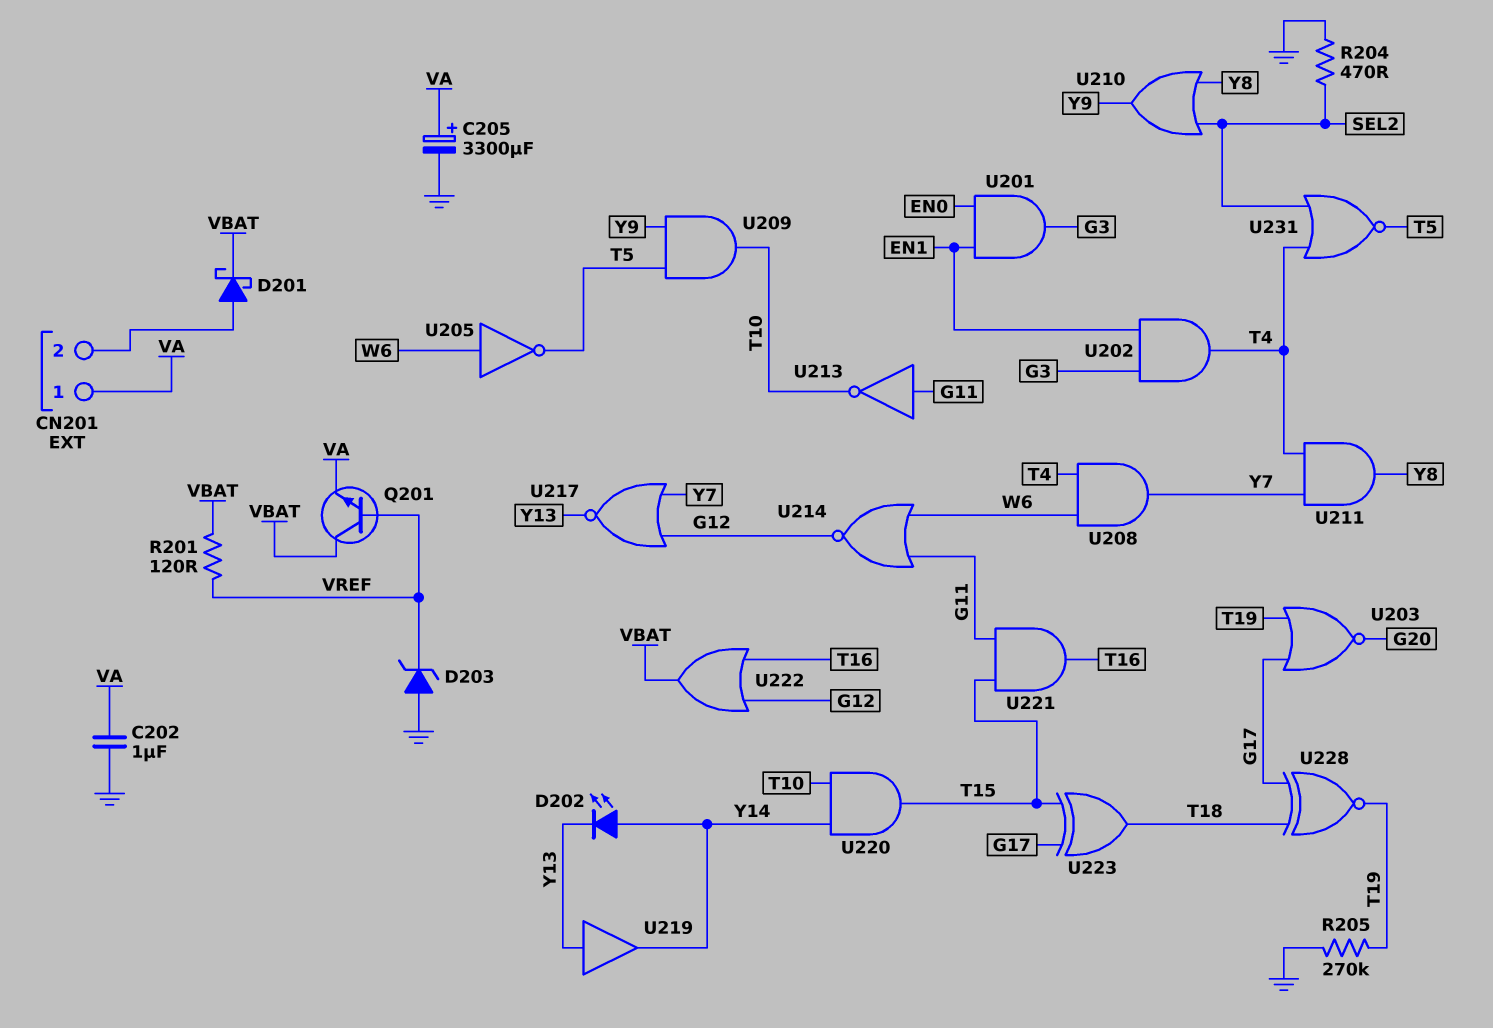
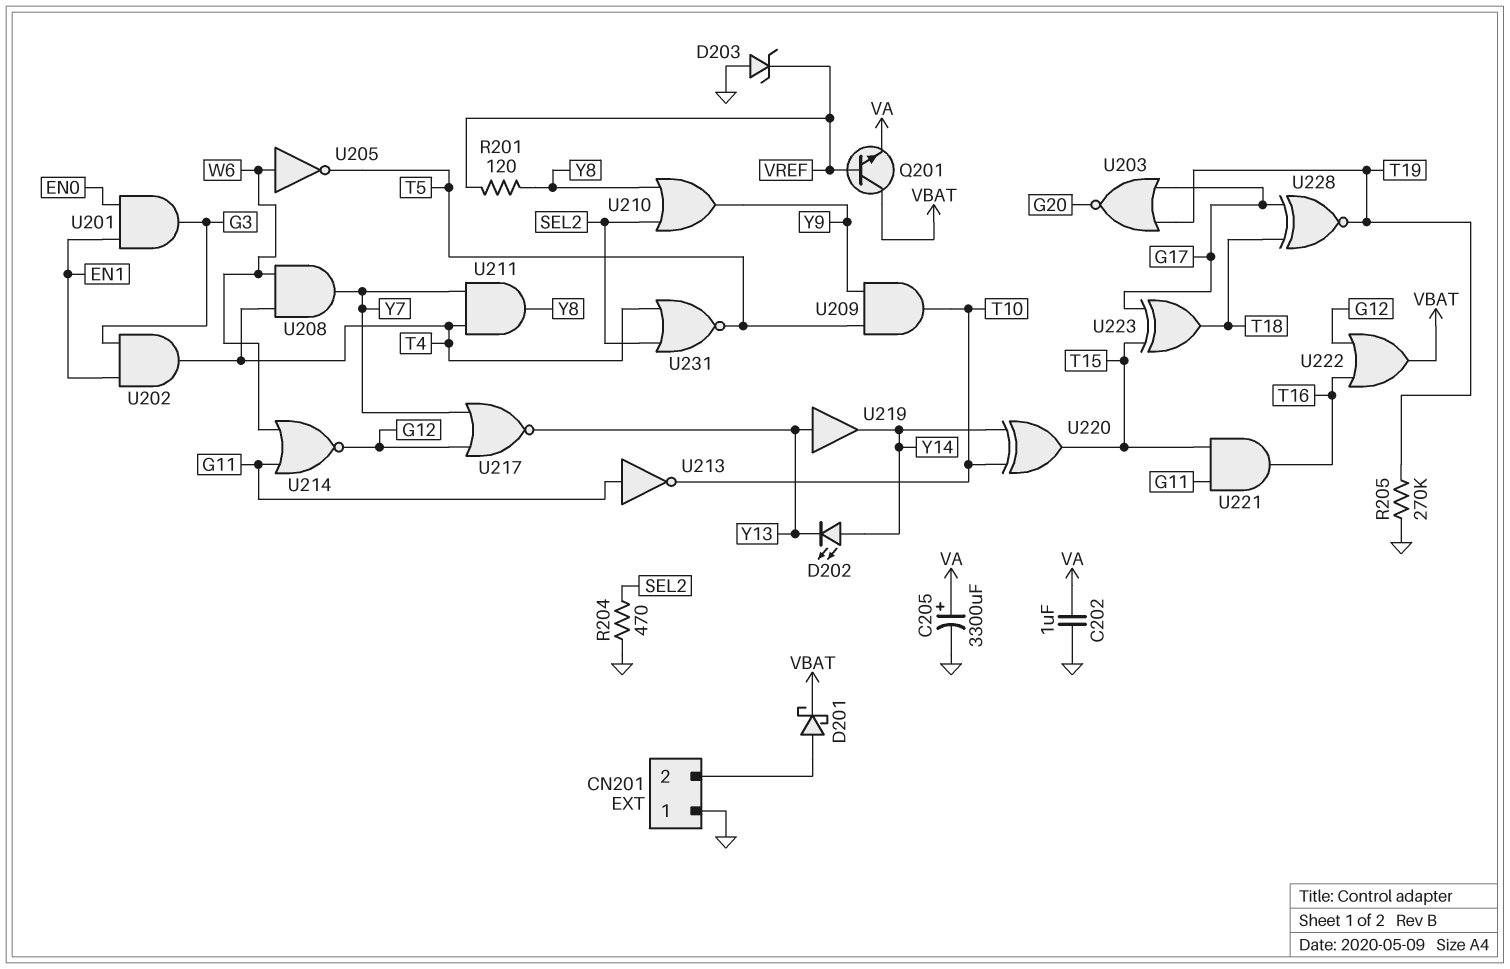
CN201 pin 1: VA -> GND
R201: 120 (VBAT, VREF) -> 120 (VREF, Y8)
U220: AND (in T10, in Y14, out T15) -> XOR (in T10, in Y14, out T15)

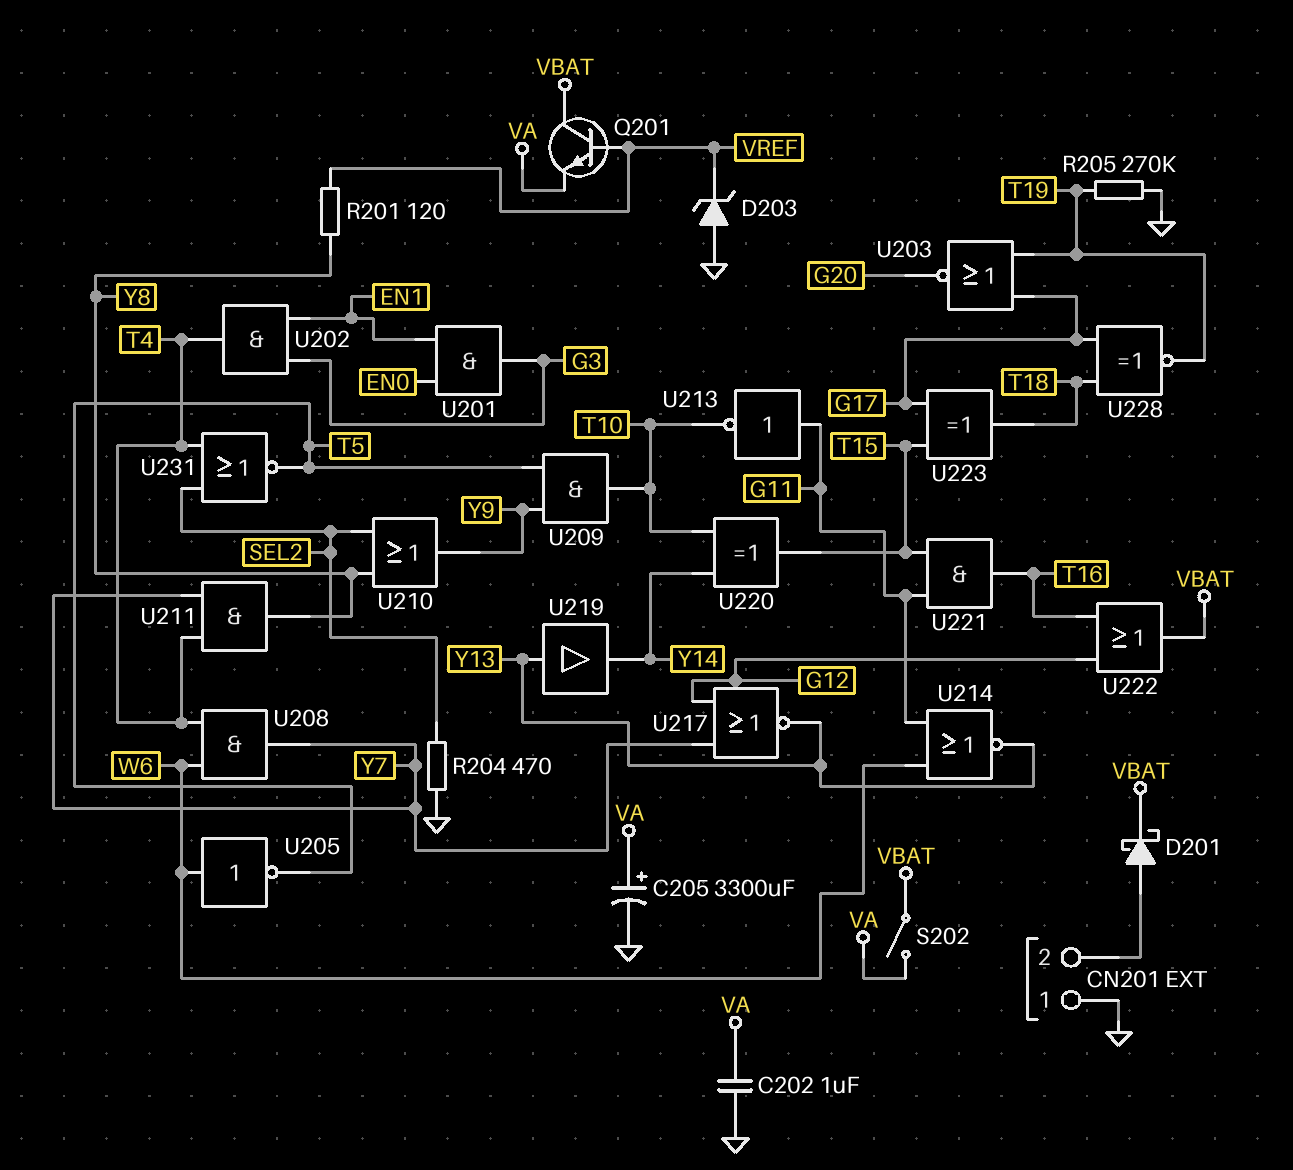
D202: LED (A Y14, K Y13) -> none
S202: none -> switch (VA, VBAT)
U214: NOR (in G11, in W6, out G12) -> NOR (in G11, in W6, out Y13)

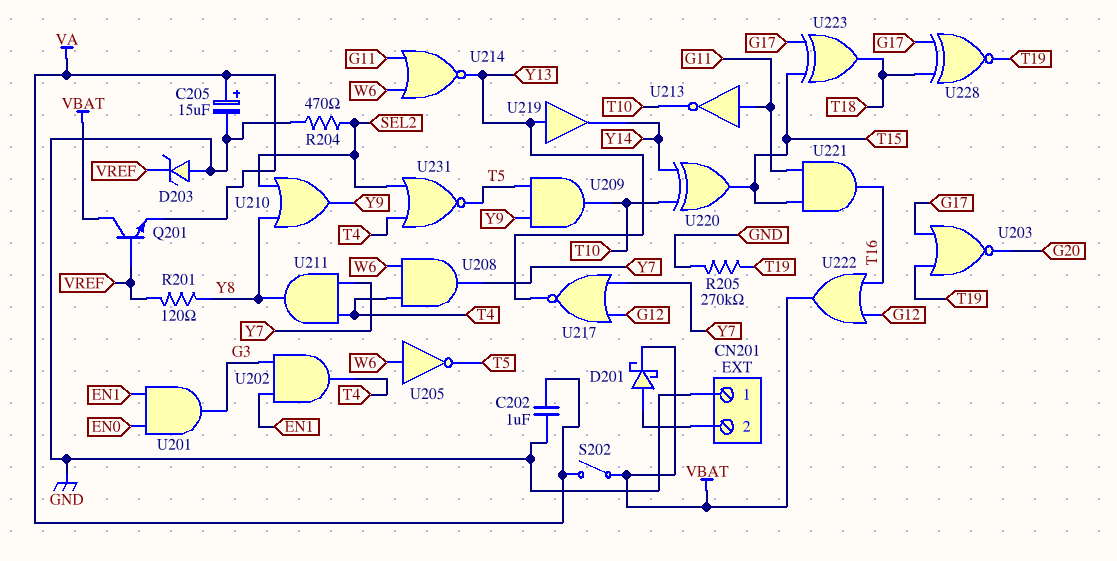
C205: 3300uF (plus VA, minus GND) -> 15uF (plus VA, minus GND)

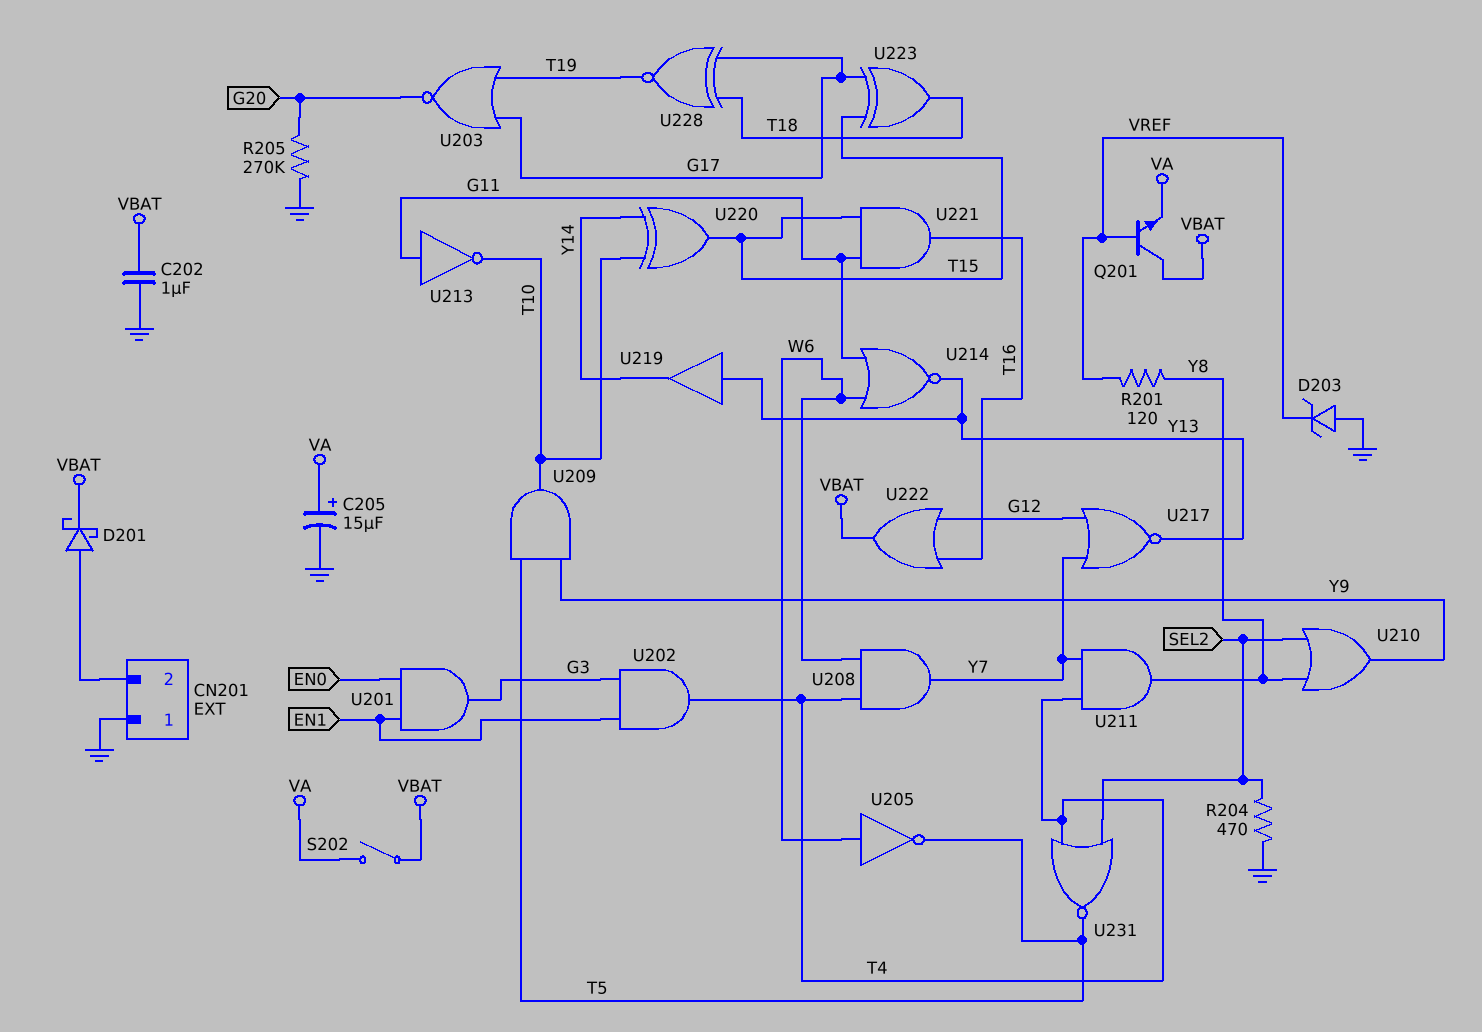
C202: 1uF (GND, VA) -> 1uF (GND, VBAT)
R205: 270k (GND, T19) -> 270k (G20, GND)

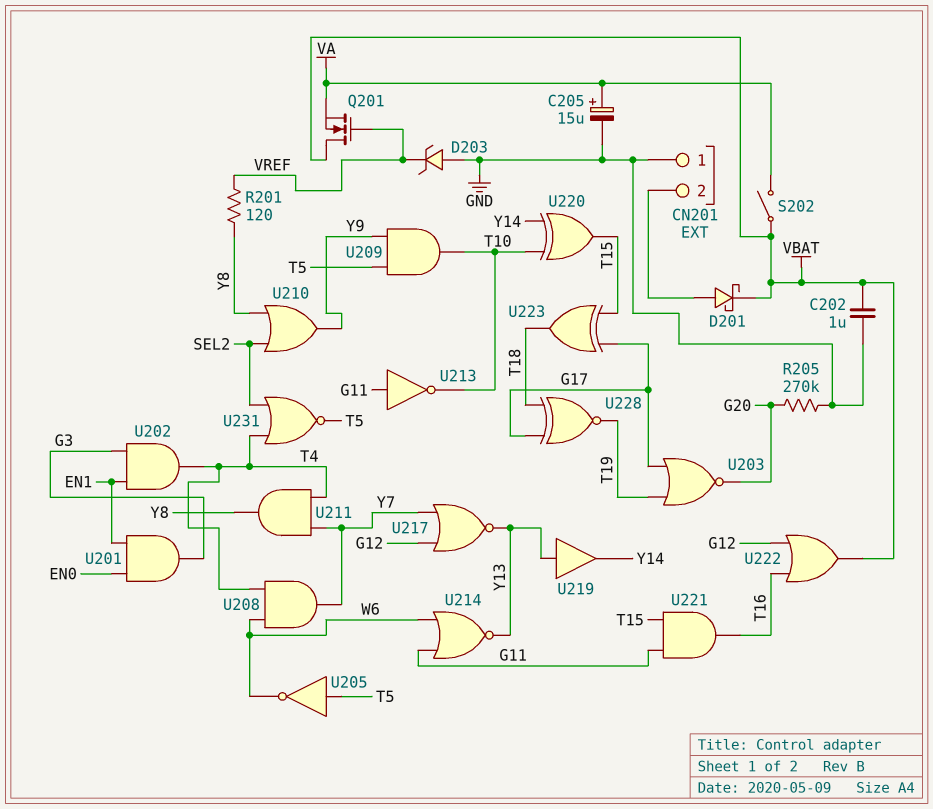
Q201: NPN (B VREF, C VBAT, E VA) -> NMOS (G VREF, D VBAT, S VA)
R204: 470 (GND, SEL2) -> none
U205: NOT (in W6, out T5) -> NOT (in T5, out W6)

